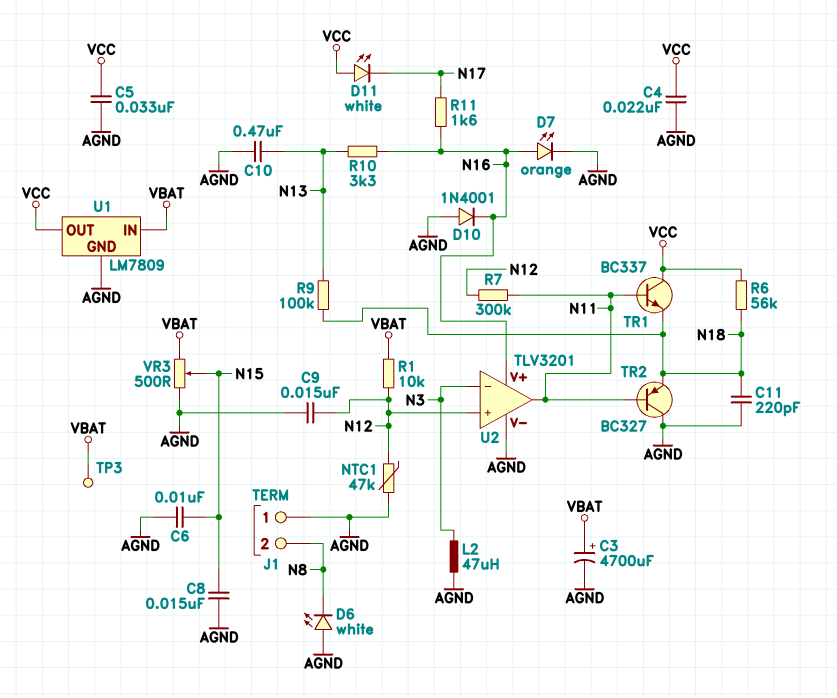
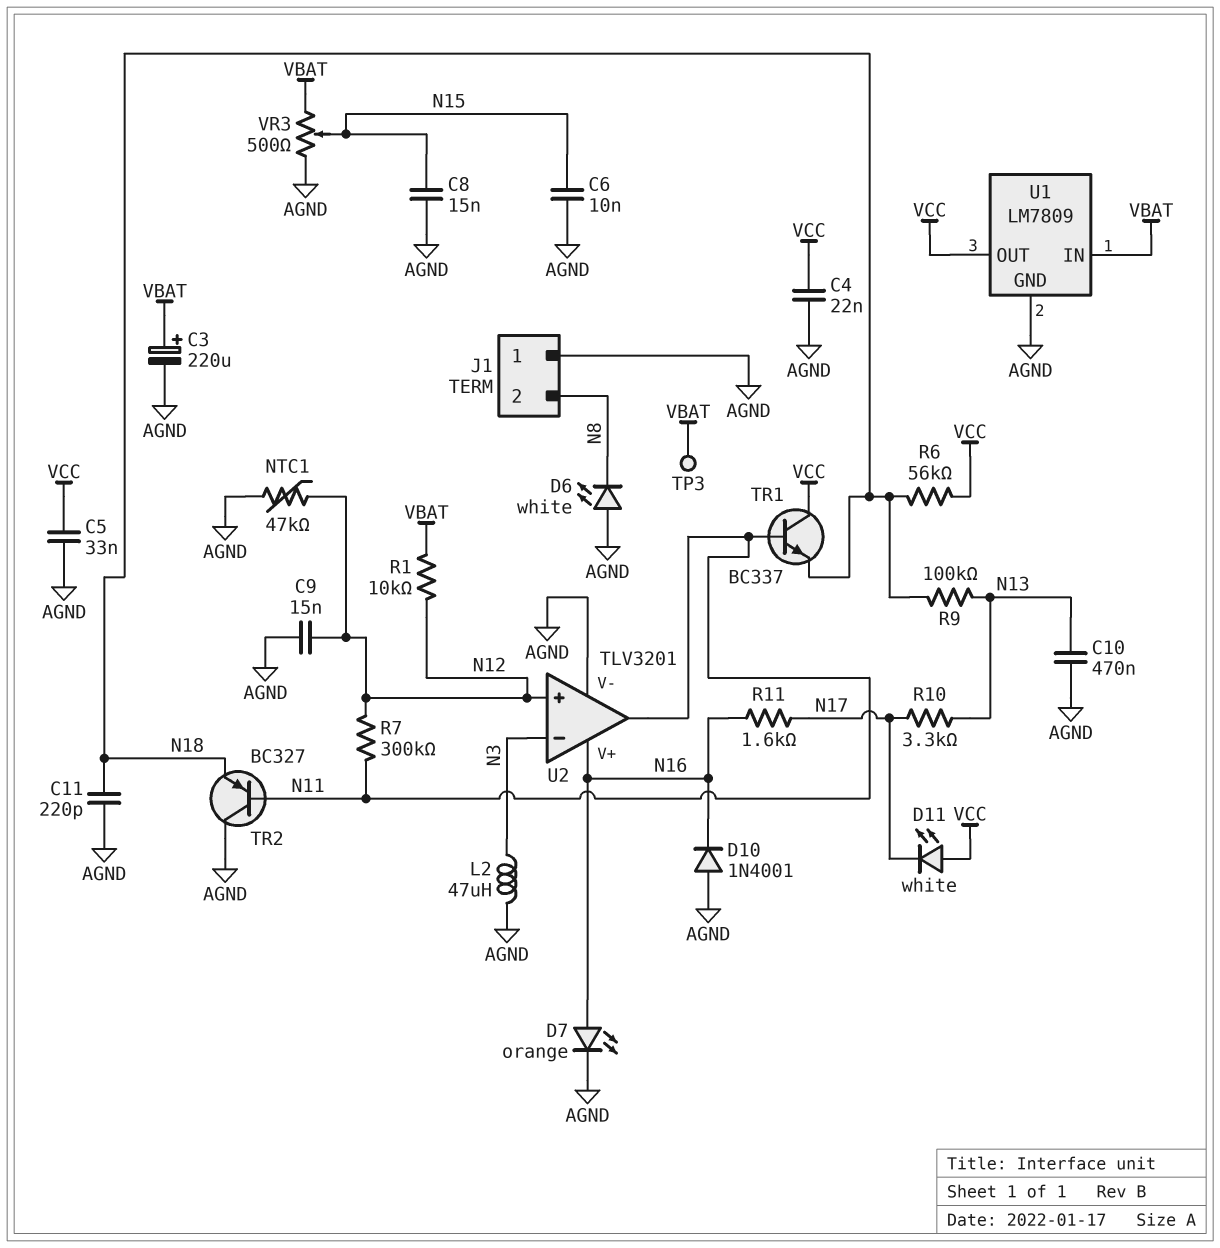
C3: 4700uF (plus VBAT, minus AGND) -> 220uF (plus VBAT, minus AGND)
R10: 3.3k (N13, N16) -> 3.3k (N13, N17)

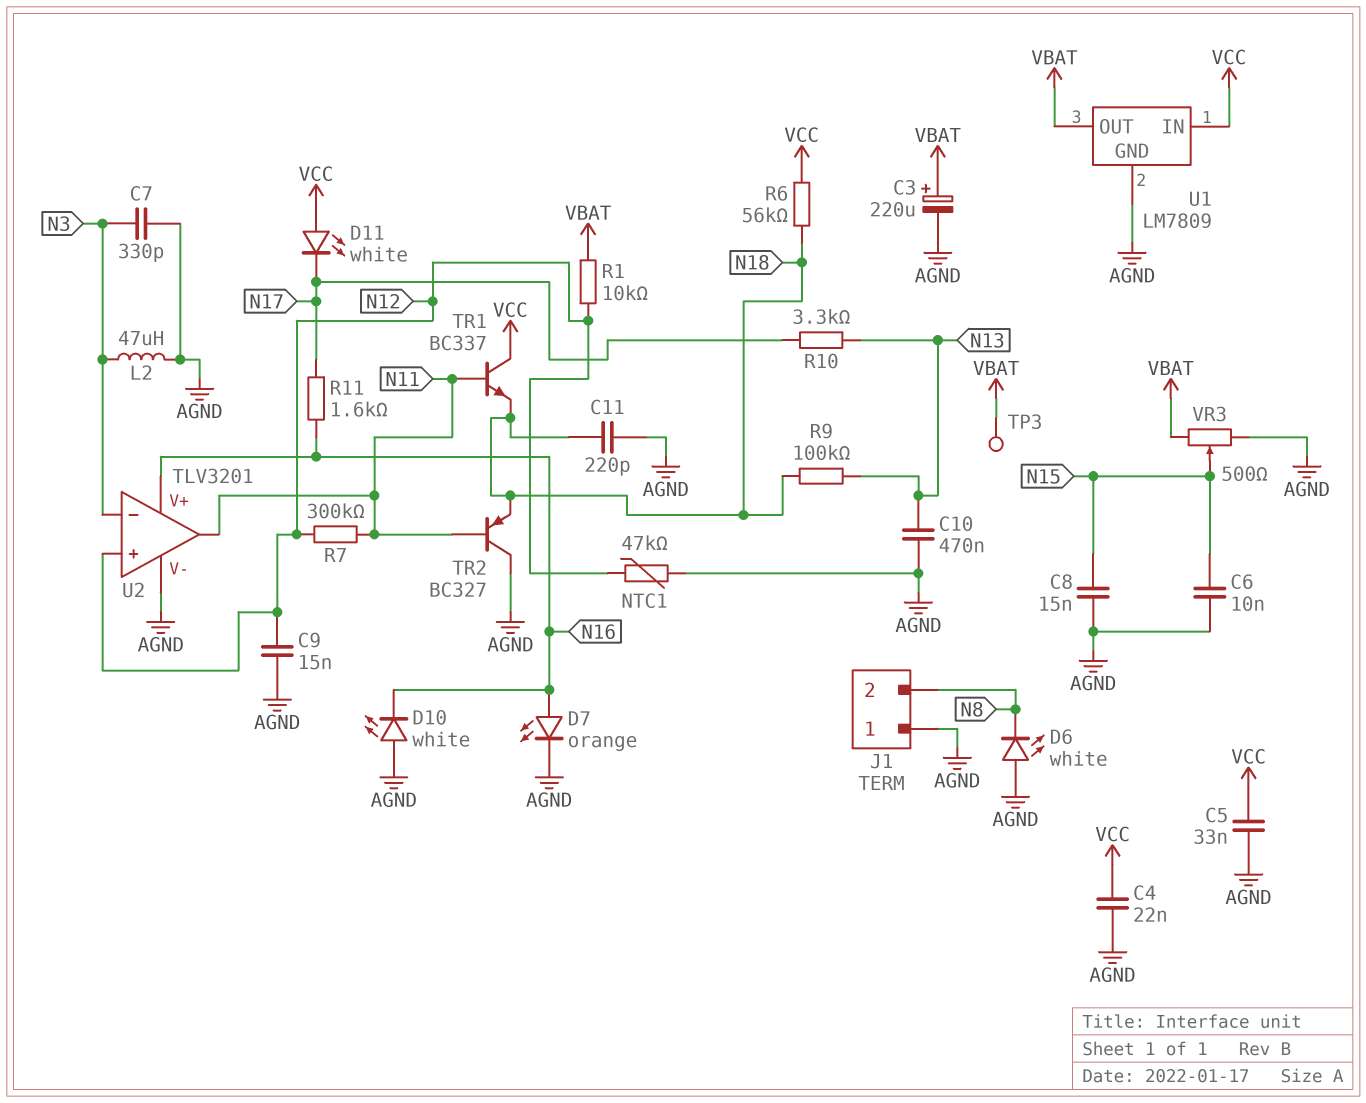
C7: none -> 330pF (AGND, N3)
D10: diode 1N4001 (A AGND, K N16) -> LED white (A AGND, K N16)
U1 pin IN: VBAT -> VCC
U1 pin OUT: VCC -> VBAT

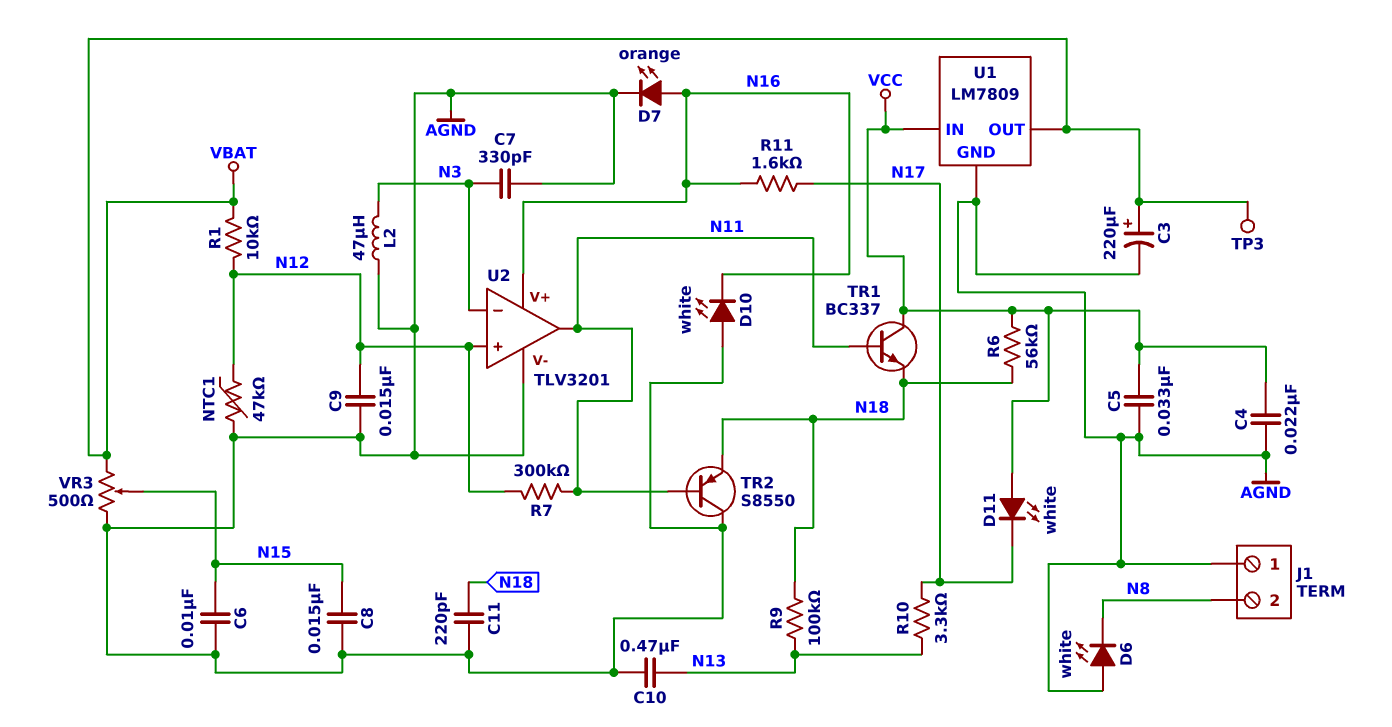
TR2: PNP BC327 (B N11, C AGND, E N18) -> PNP S8550 (B N11, C AGND, E N18)

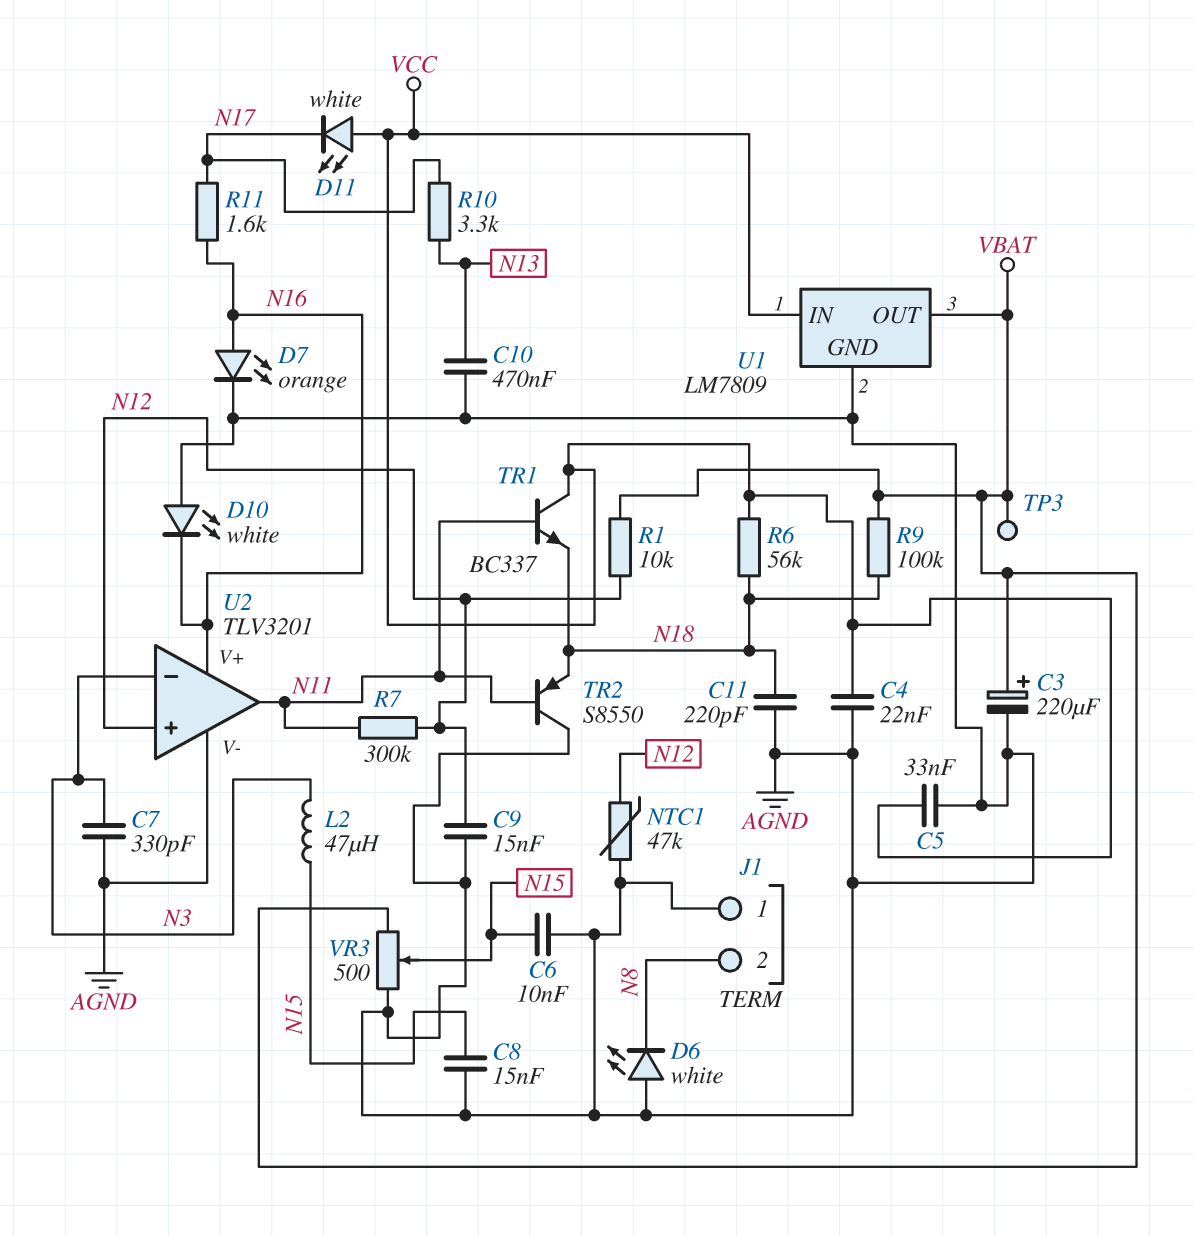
L2: 47uH (AGND, N3) -> 47uH (N3, N15)
R9: 100k (N13, N18) -> 100k (N18, VBAT)

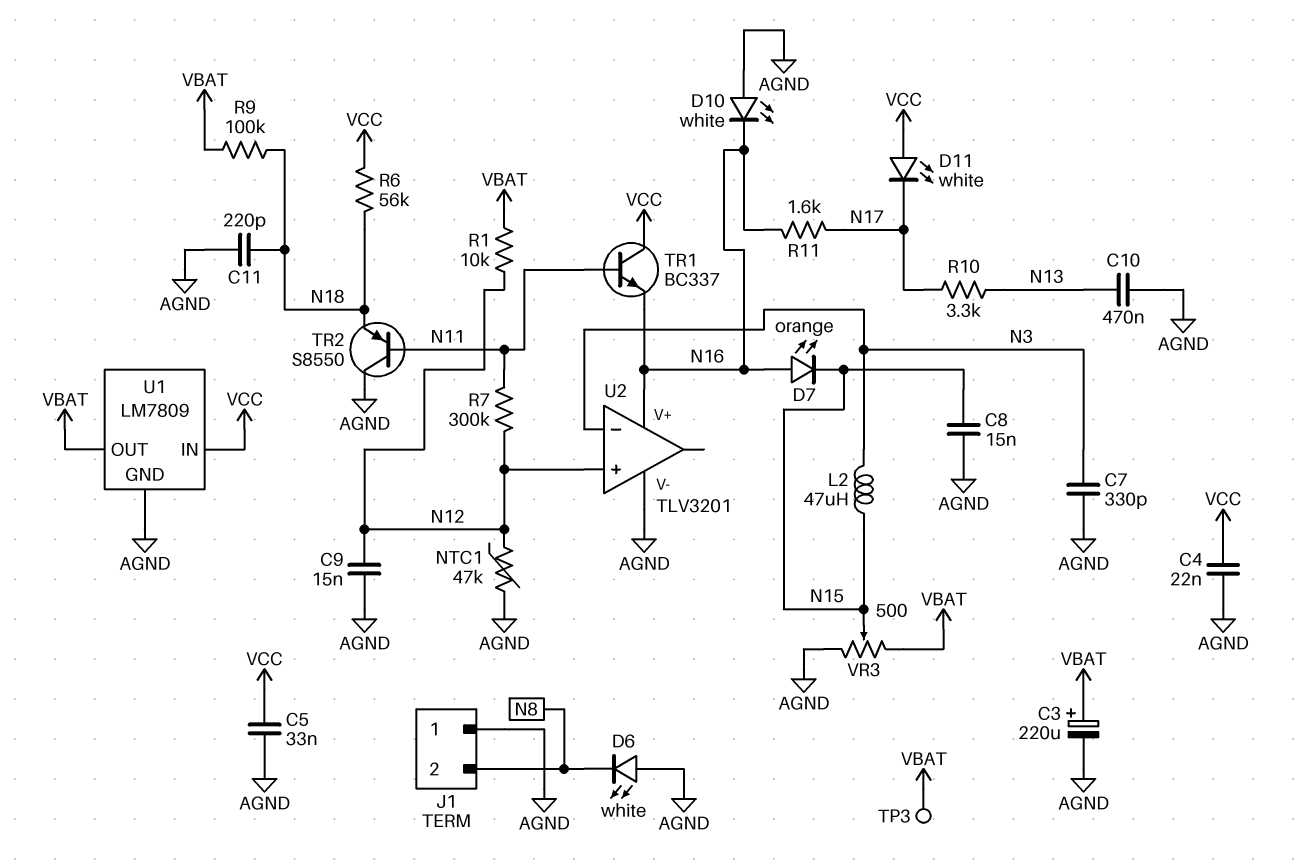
C6: 10nF (AGND, N15) -> none
D7: LED orange (A N16, K AGND) -> LED orange (A N16, K N15)
TR1: NPN BC337 (B N11, C VCC, E N18) -> NPN BC337 (B N11, C VCC, E N16)
U2 pin out: N11 -> none

